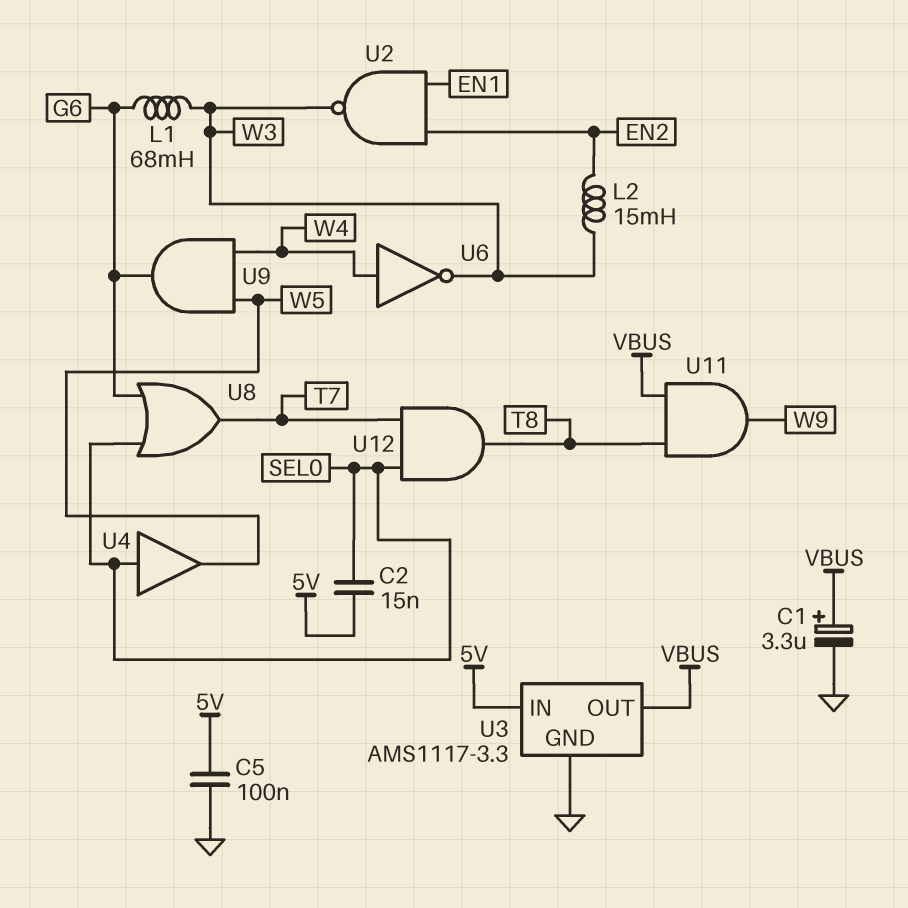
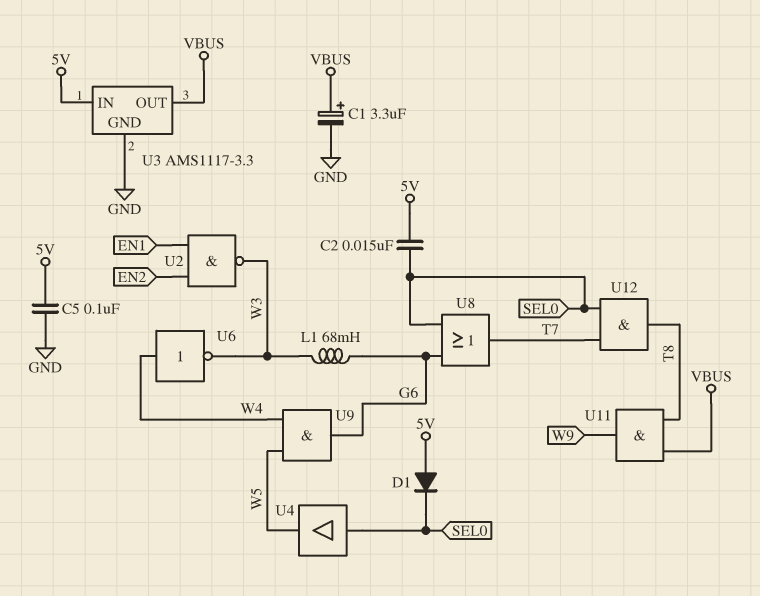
D1: none -> diode (A 5V, K SEL0)
L2: 15mH (EN2, W3) -> none

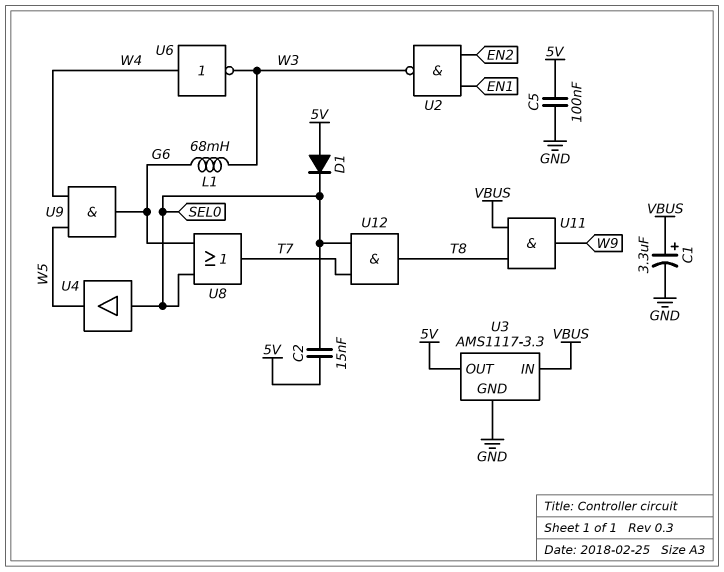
U3 pin IN: 5V -> VBUS
U3 pin OUT: VBUS -> 5V

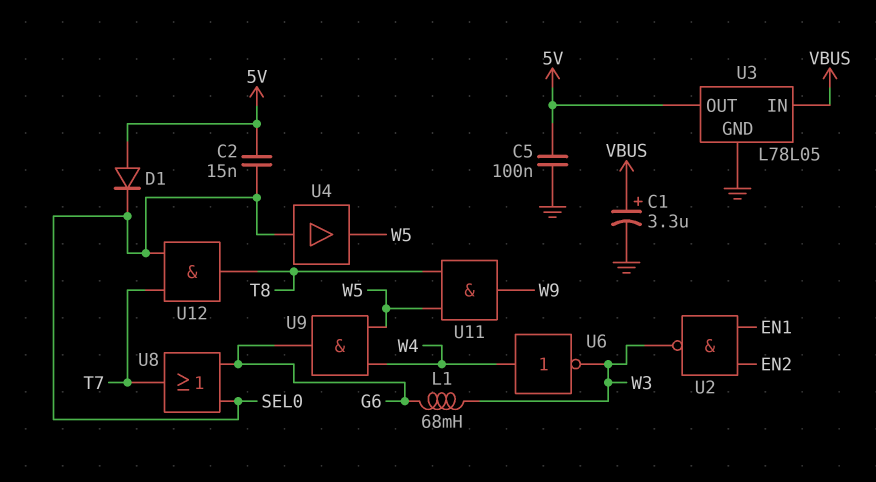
U3: AMS1117-3.3 -> L78L05
U11: AND (in T8, in VBUS, out W9) -> AND (in T8, in W5, out W9)

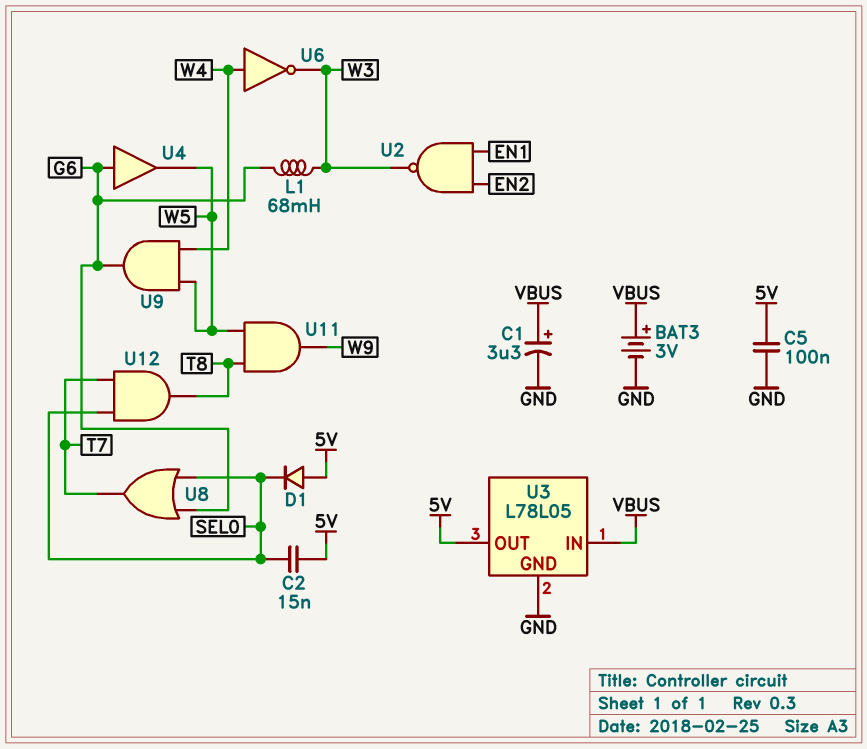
BAT3: none -> 3V (plus VBUS, minus GND)
U4: buffer (in SEL0, out W5) -> buffer (in G6, out W5)

